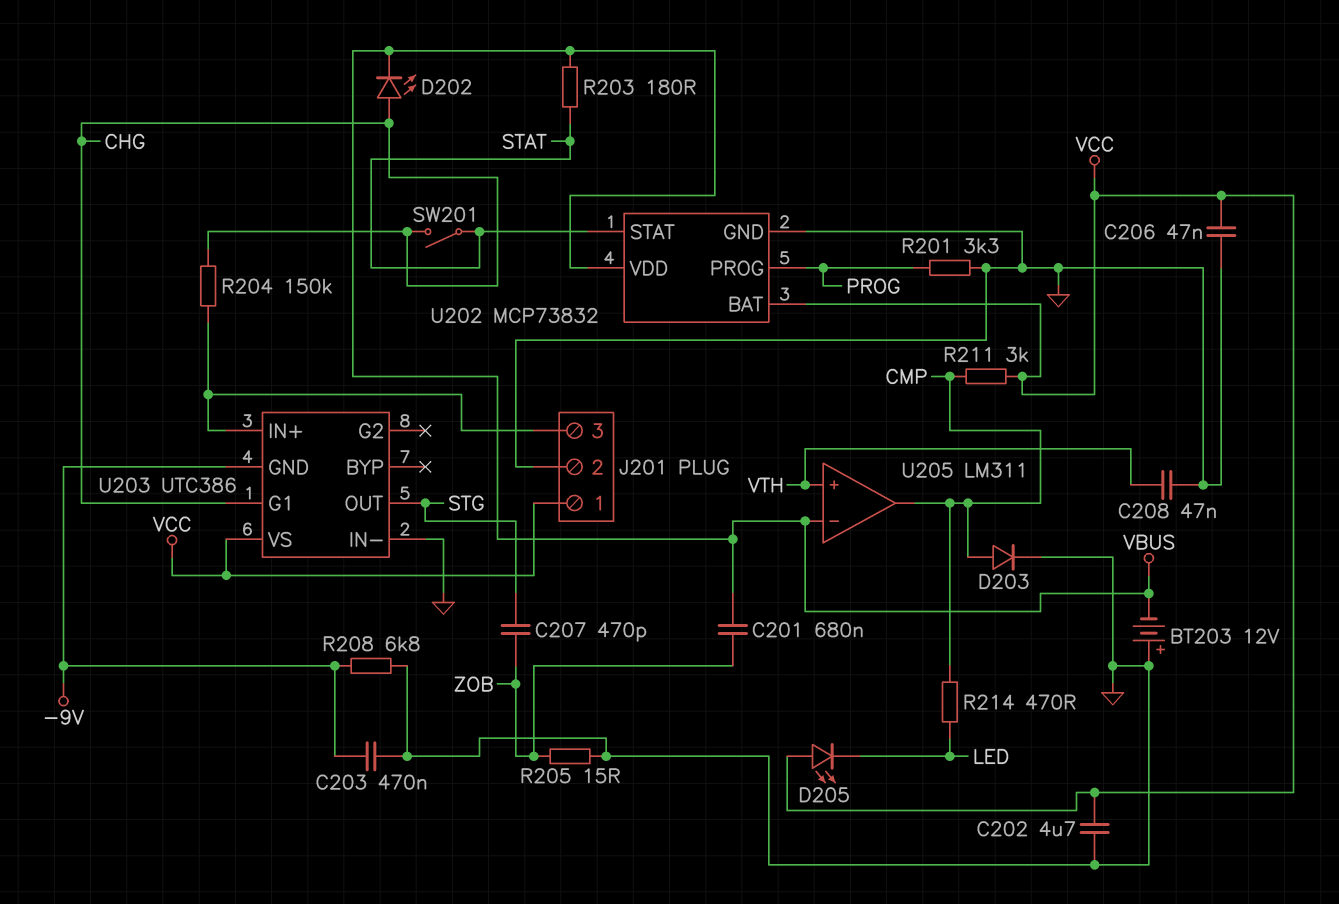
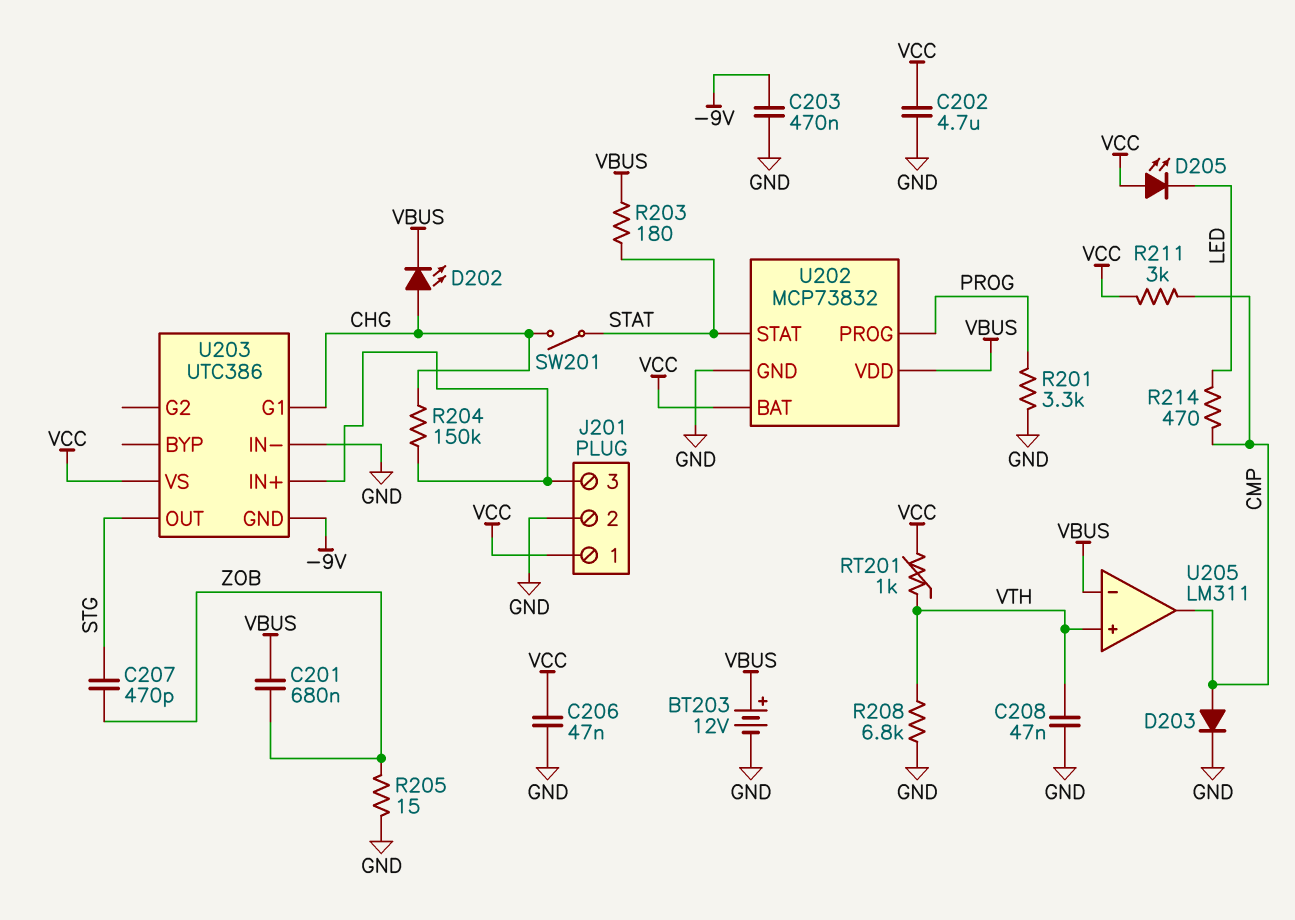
BT203: 12V (plus GND, minus VBUS) -> 12V (plus VBUS, minus GND)
R208: 6.8k (-9V, GND) -> 6.8k (GND, VTH)
RT201: none -> 1k (VCC, VTH)

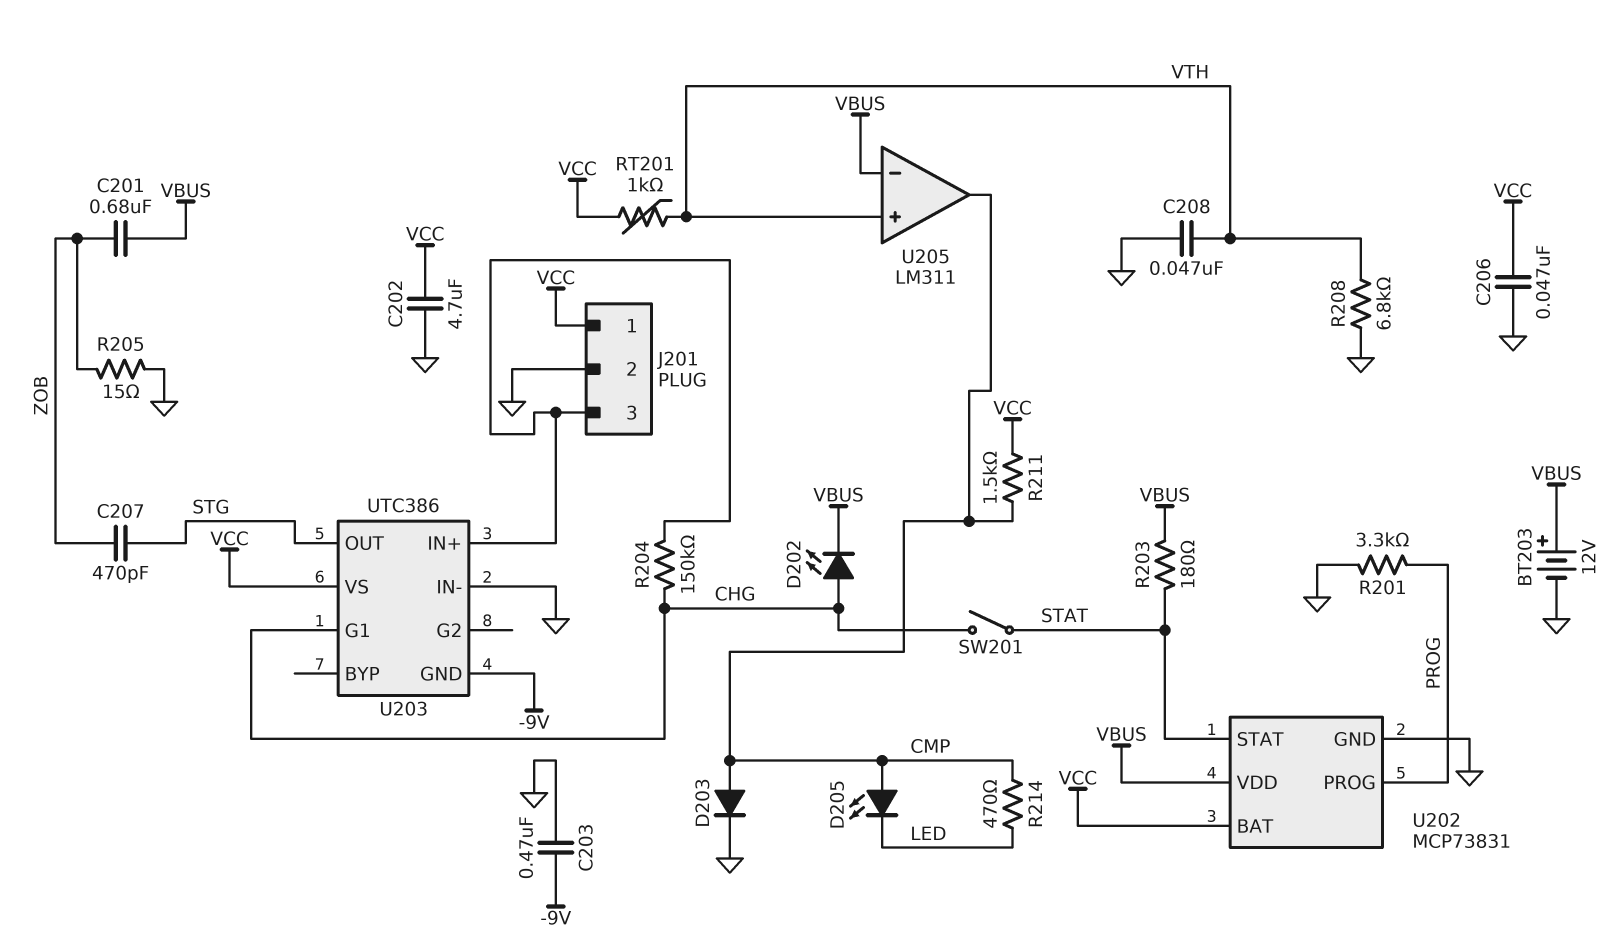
D205: LED (A VCC, K LED) -> LED (A CMP, K LED)
R211: 3k (CMP, VCC) -> 1.5k (CMP, VCC)
U202: MCP73832 -> MCP73831

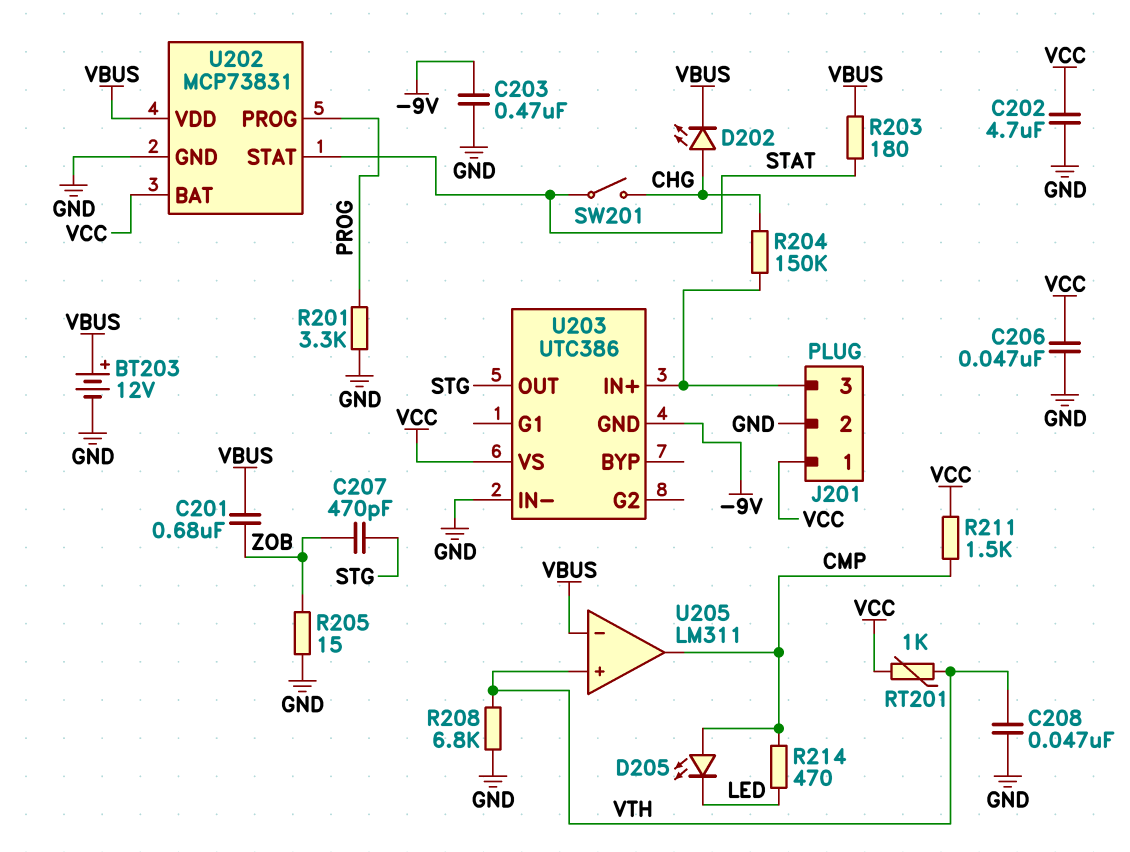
D203: diode (A CMP, K GND) -> none
U203 pin G1: CHG -> none

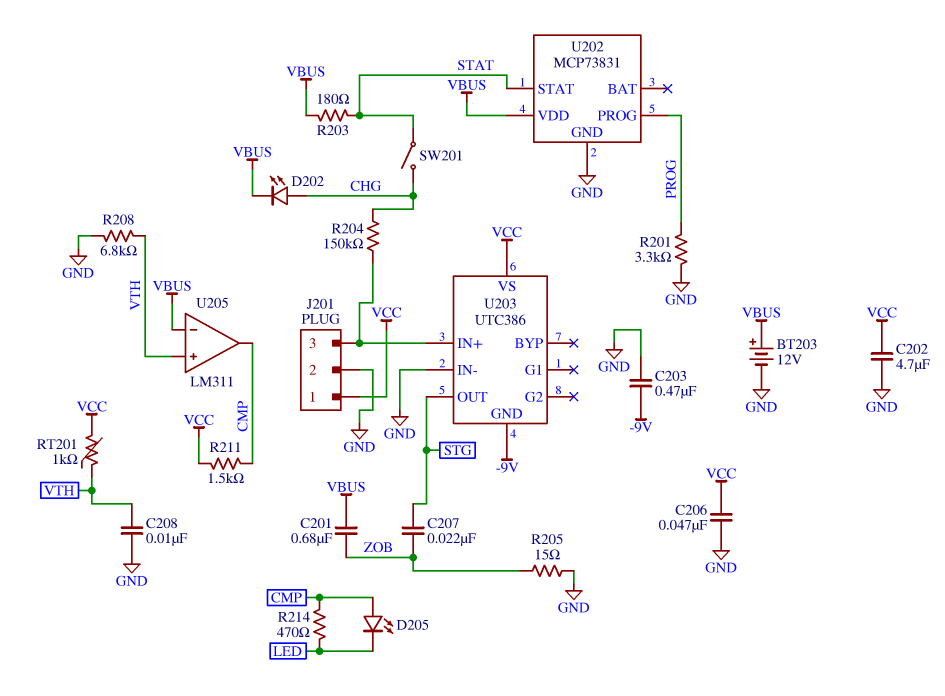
C207: 470pF (STG, ZOB) -> 22nF (STG, ZOB)
C208: 47nF (GND, VTH) -> 10nF (GND, VTH)
U202 pin BAT: VCC -> none

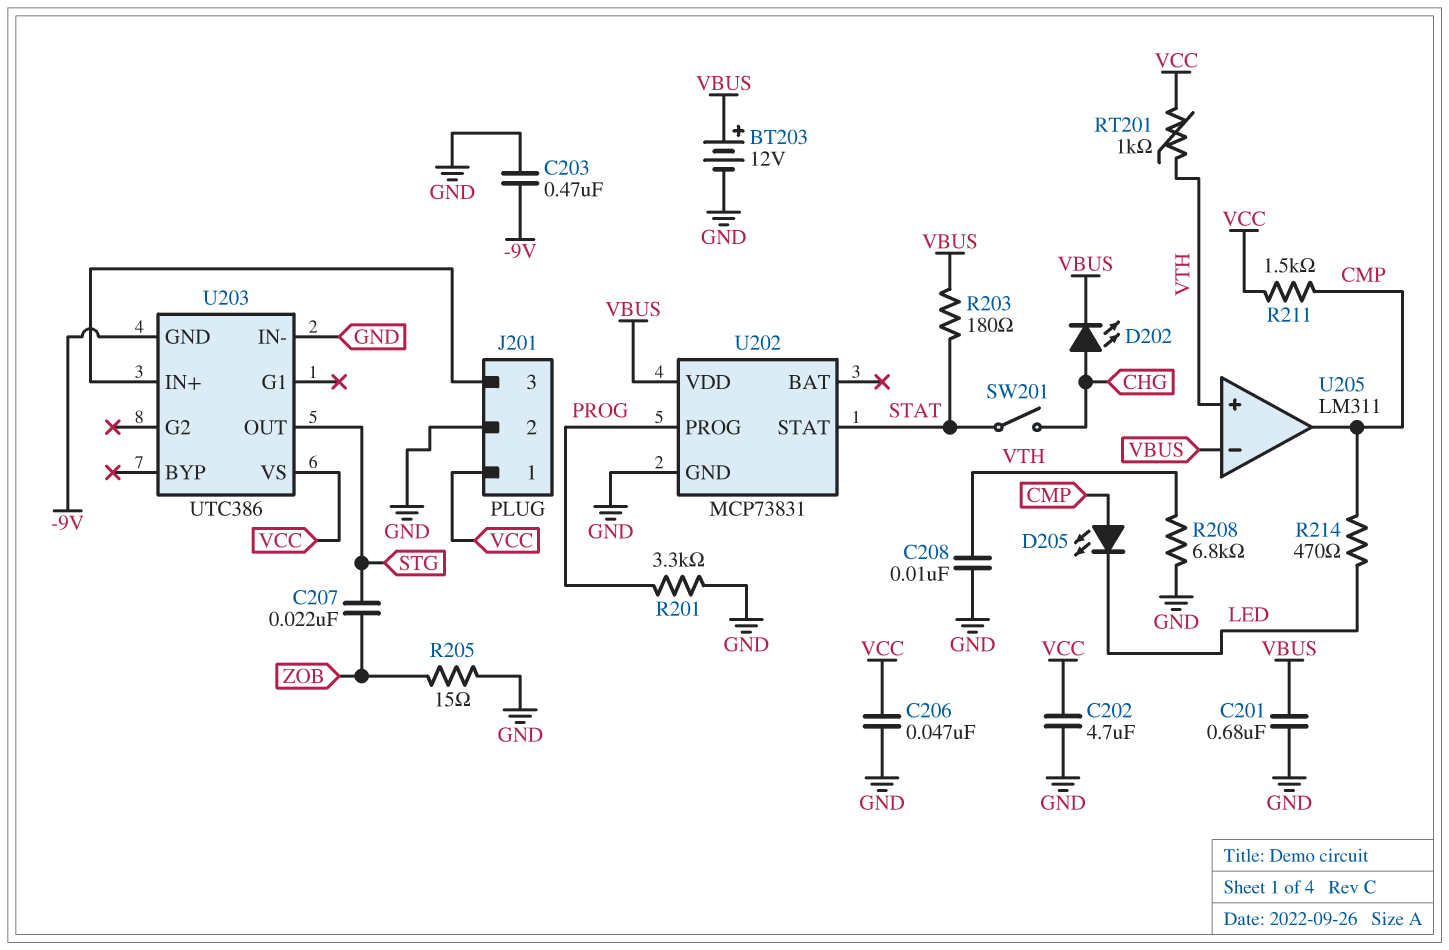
C201: 680nF (VBUS, ZOB) -> 680nF (GND, VBUS)
R204: 150k (CHG, J201/3) -> none

